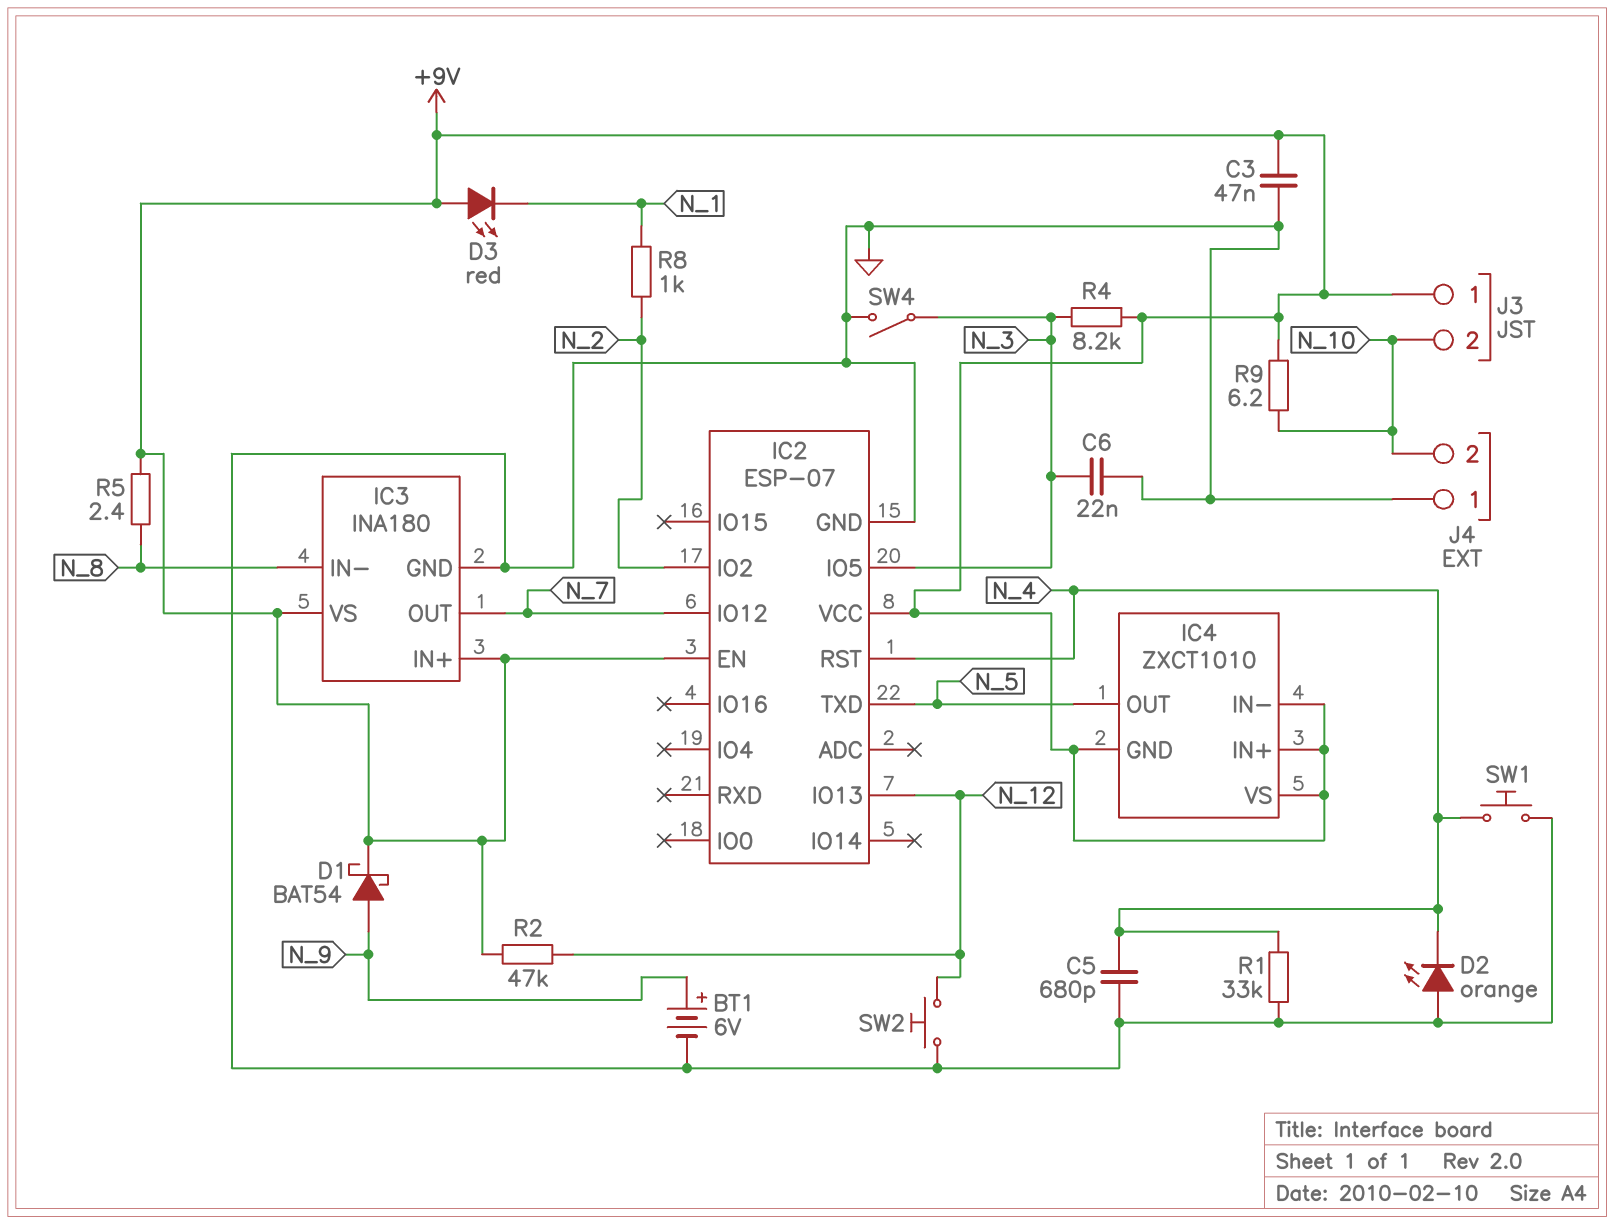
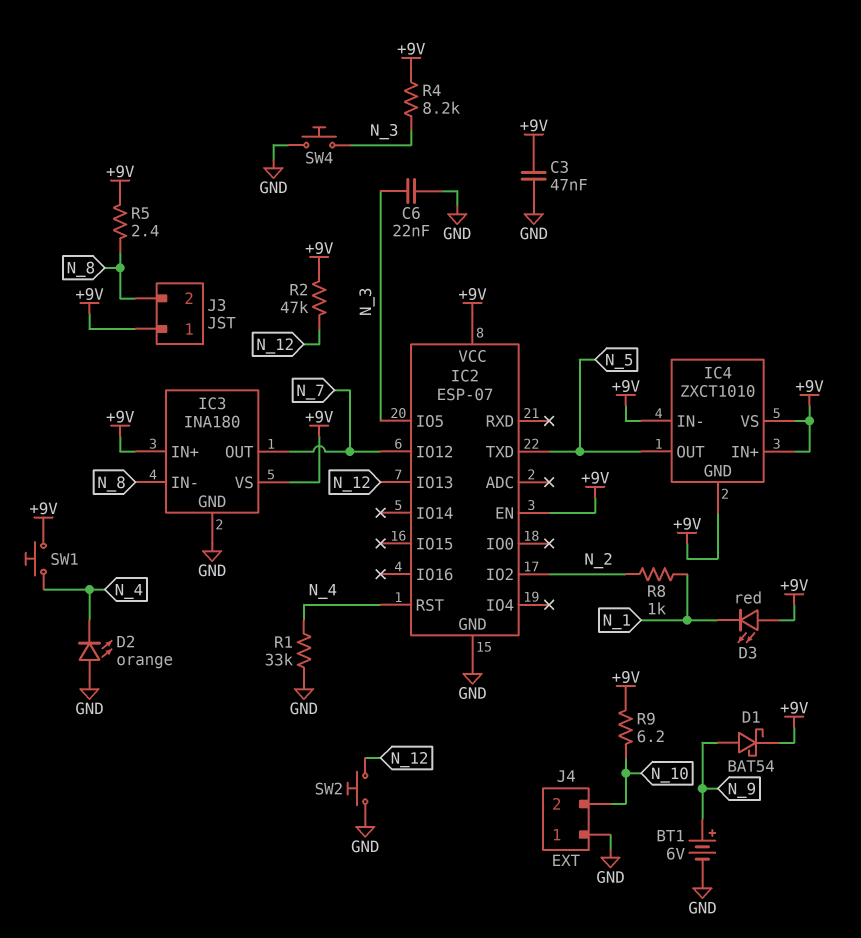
C5: 680pF (GND, N_4) -> none
J3 pin 2: N_10 -> N_8
SW1: button (GND, N_4) -> button (+9V, N_4)
SW4: switch (GND, N_3) -> button (GND, N_3)

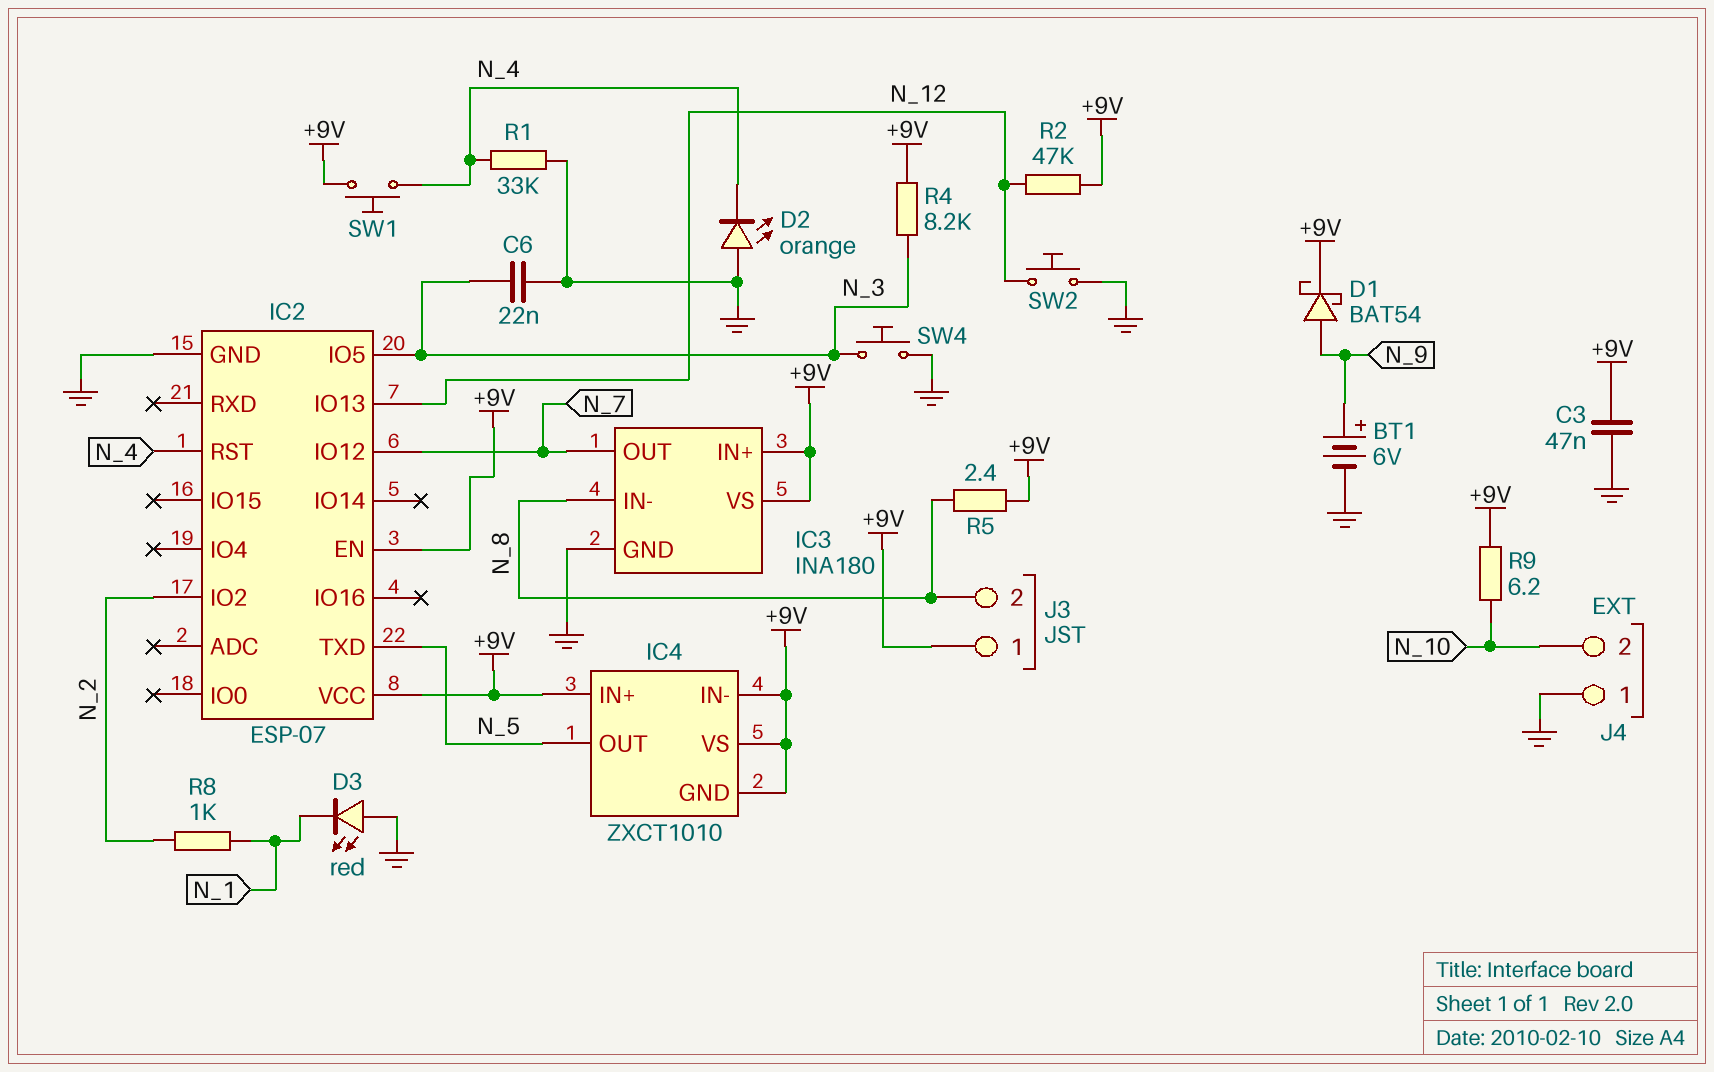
D3: LED red (A +9V, K N_1) -> LED red (A GND, K N_1)

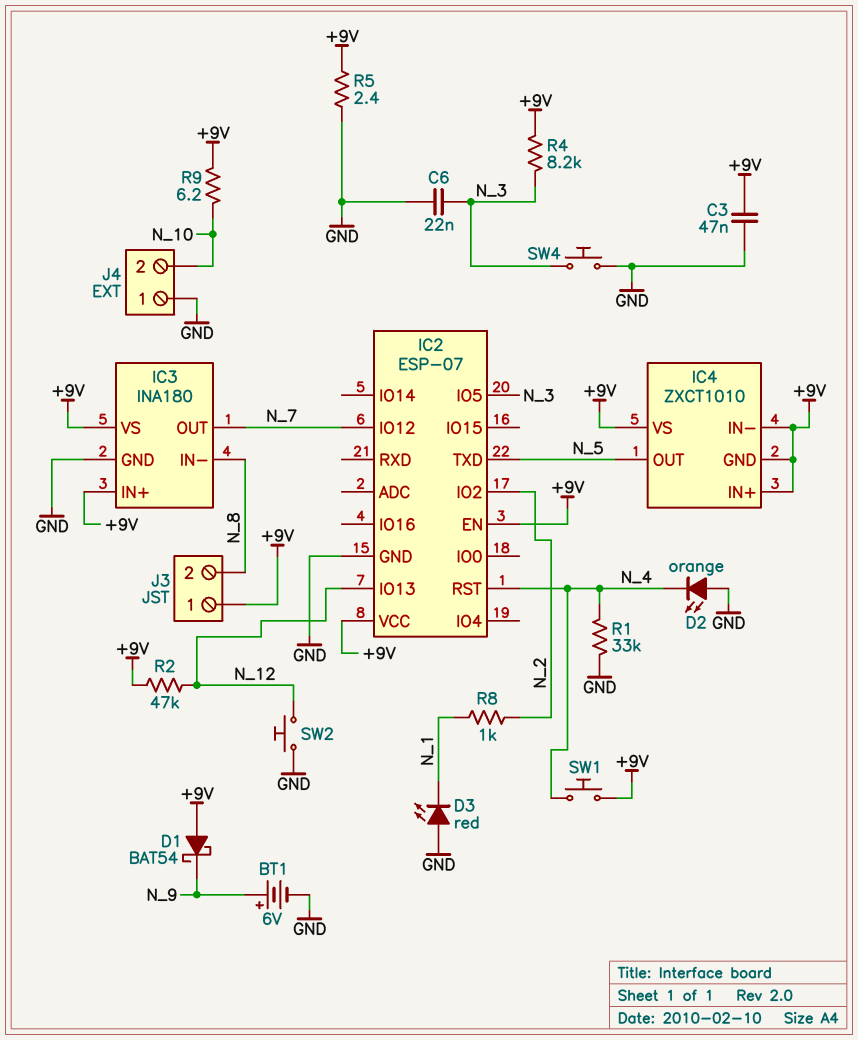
D1: schottky BAT54 (A N_9, K +9V) -> schottky BAT54 (A +9V, K N_9)
R5: 2.4 (+9V, N_8) -> 2.4 (+9V, GND)

